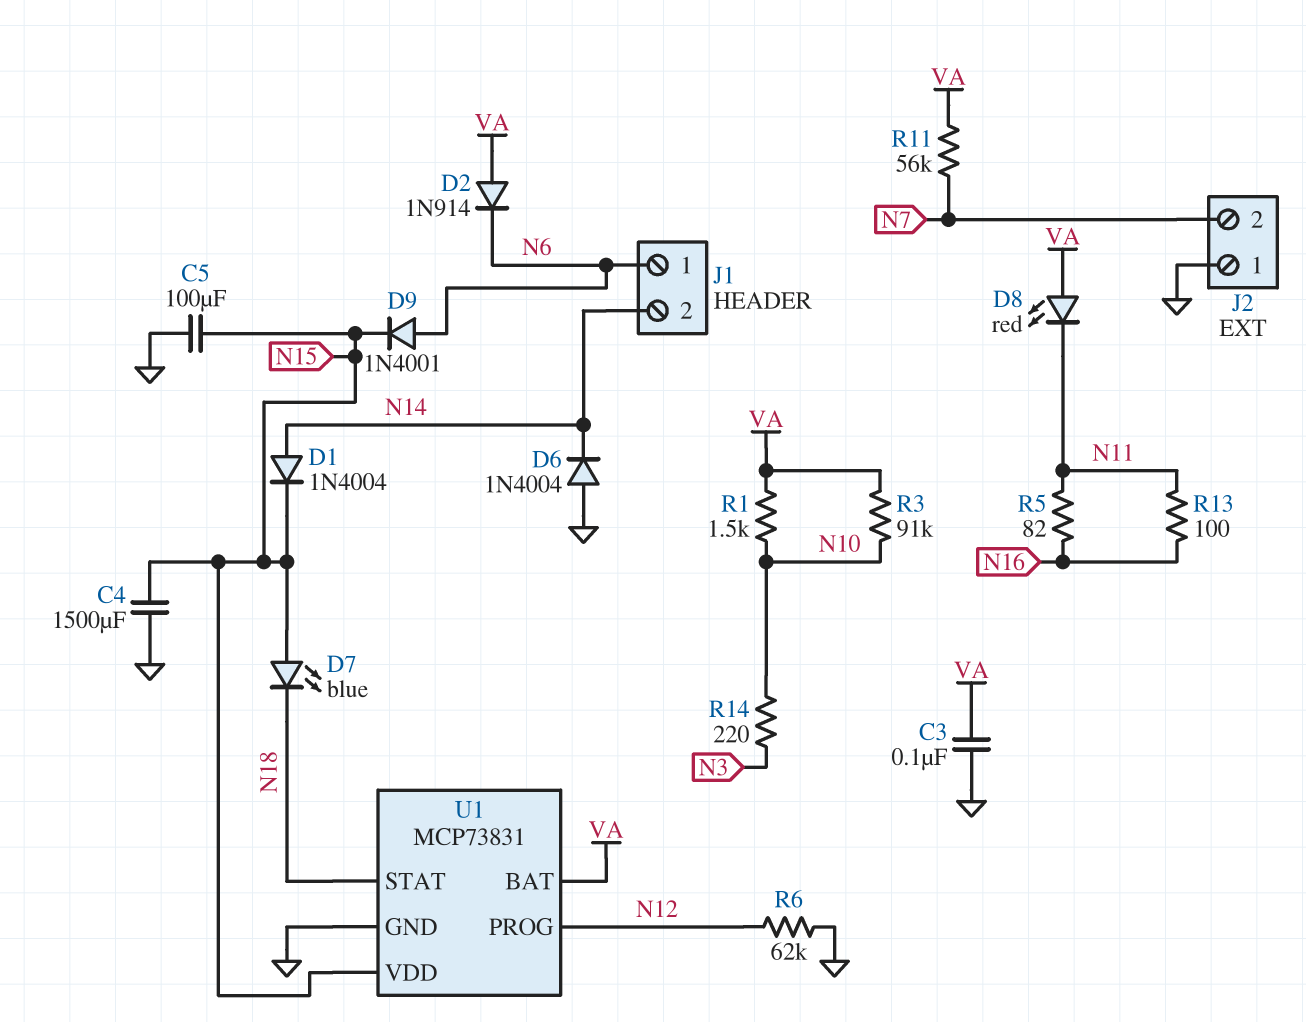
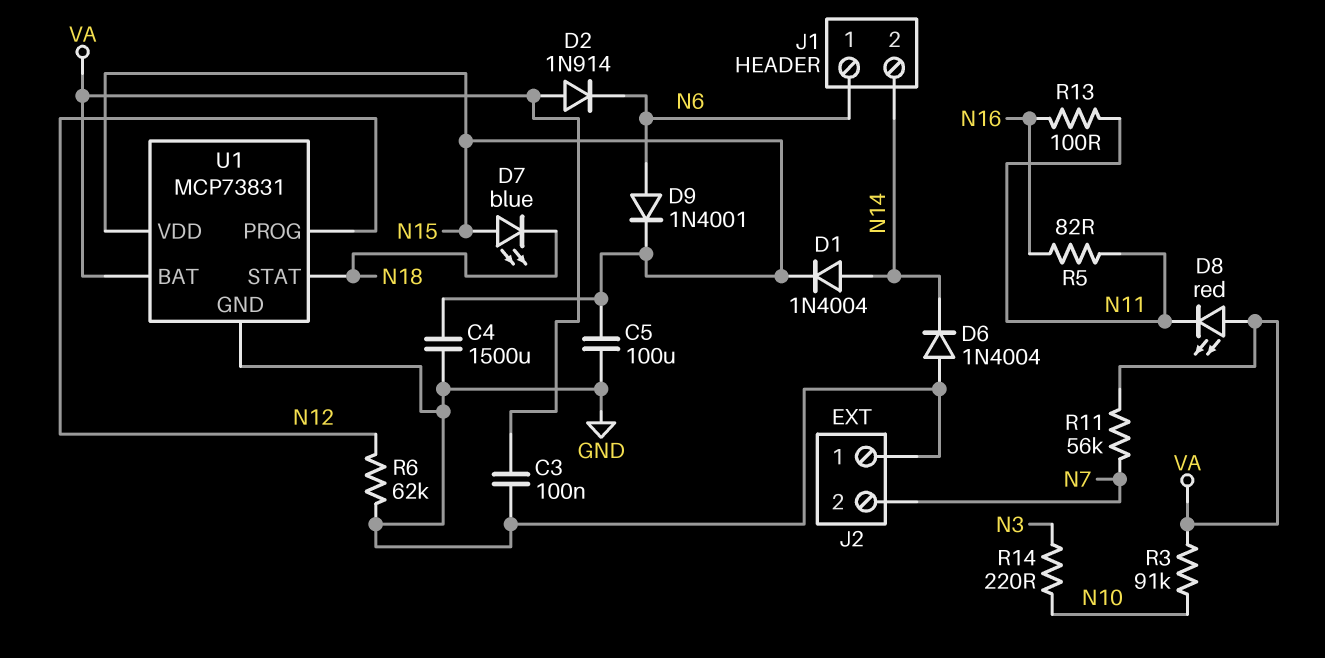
R1: 1.5k (N10, VA) -> none

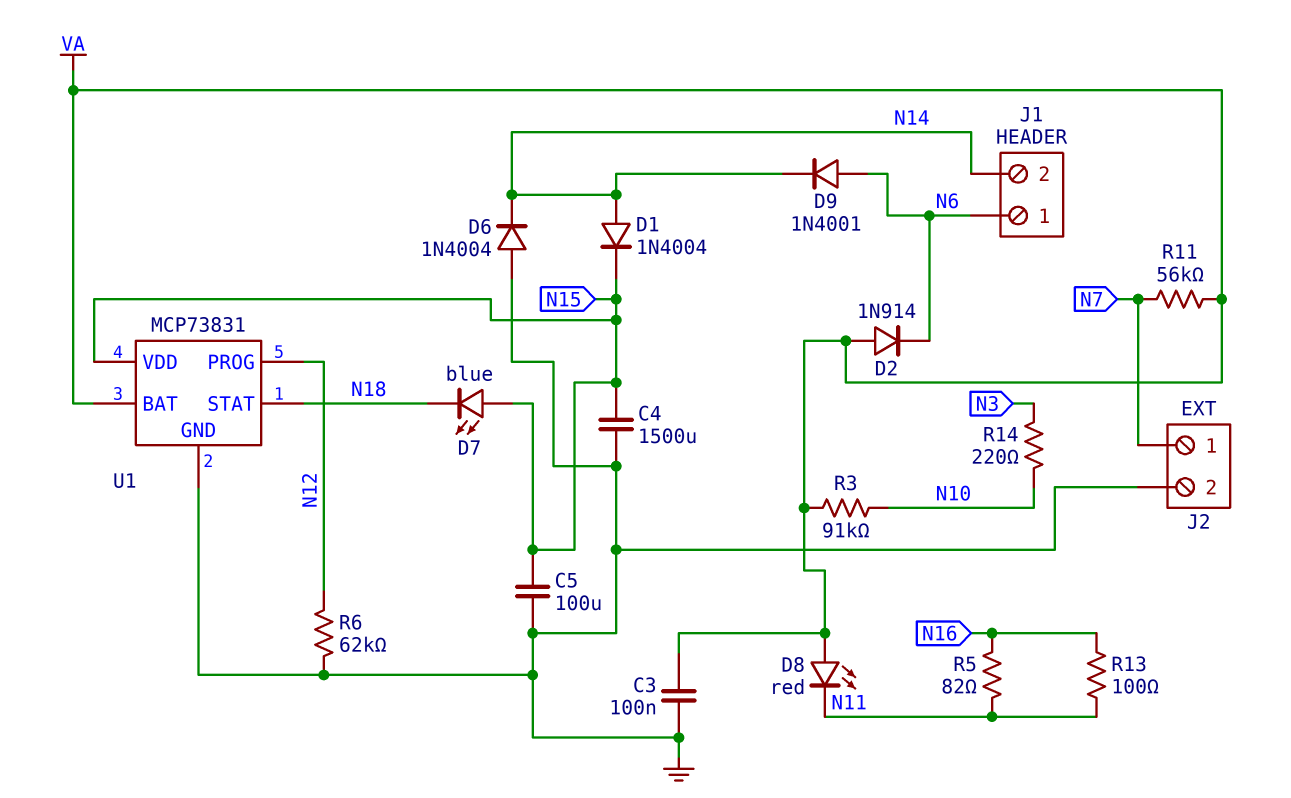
D9: diode 1N4001 (A N6, K N15) -> diode 1N4001 (A N6, K N14)
J2 pin 1: GND -> N7
J2 pin 2: N7 -> GND

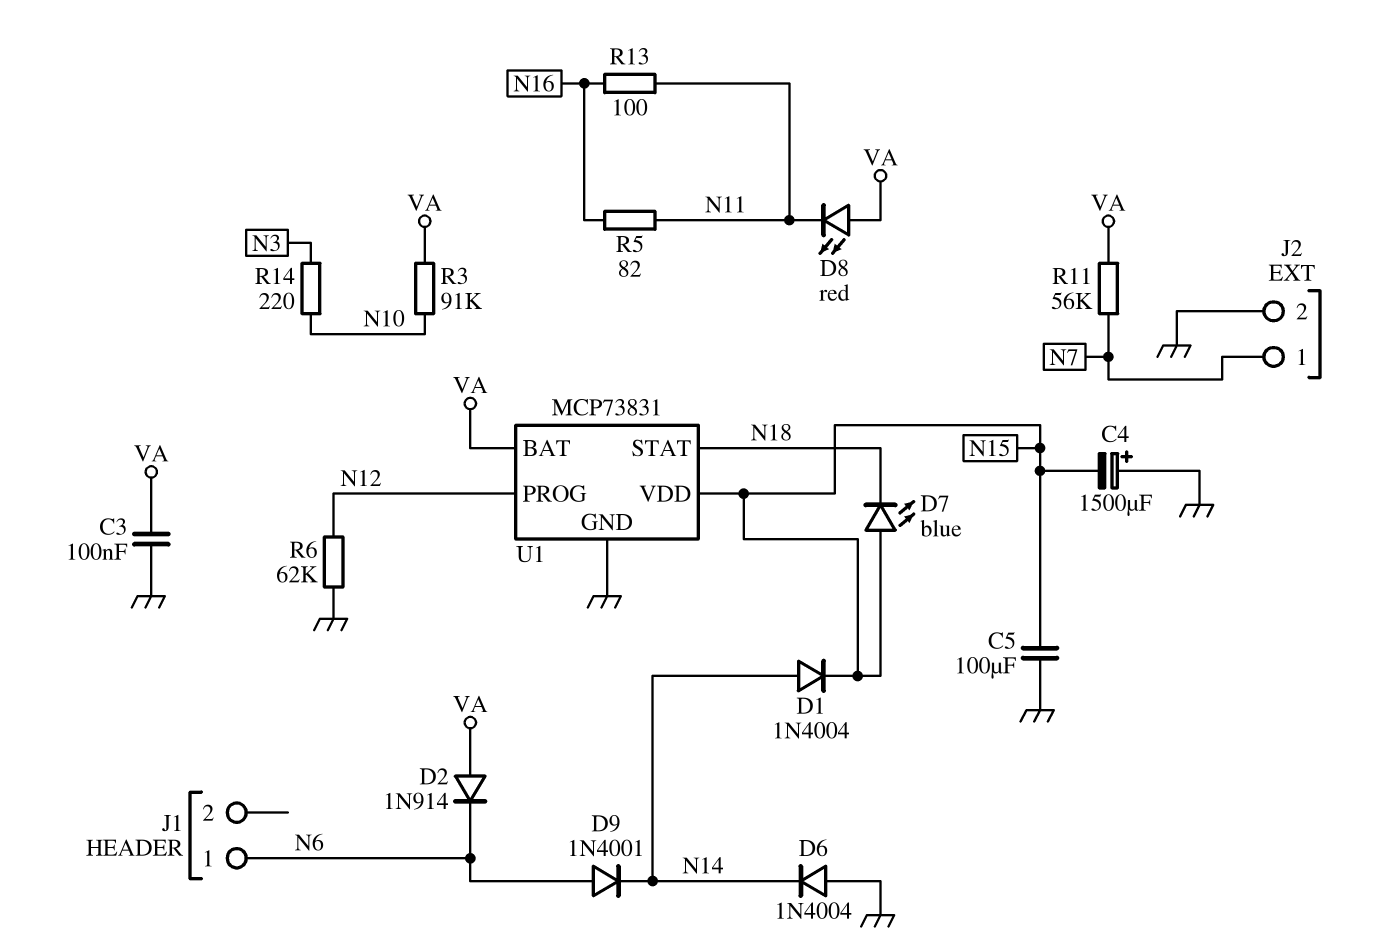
C4: 1500uF (GND, N15) -> 1500uF (plus GND, minus N15)
J1 pin 2: N14 -> none

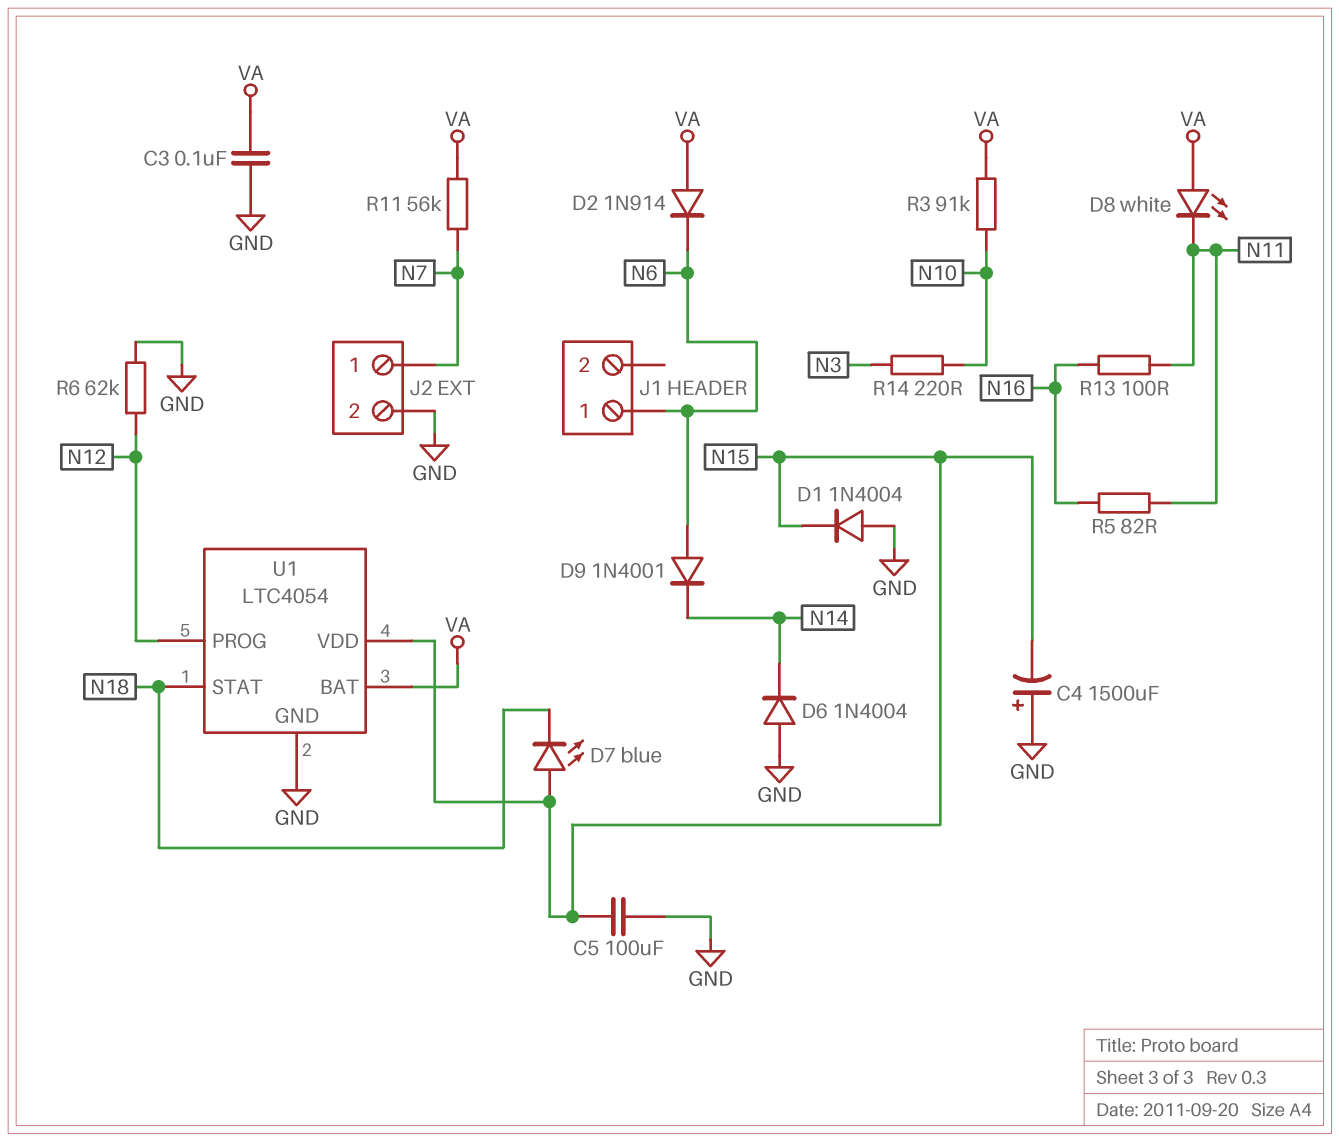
D1: diode 1N4004 (A N14, K N15) -> diode 1N4004 (A GND, K N15)
D8: LED red (A VA, K N11) -> LED white (A VA, K N11)
U1: MCP73831 -> LTC4054

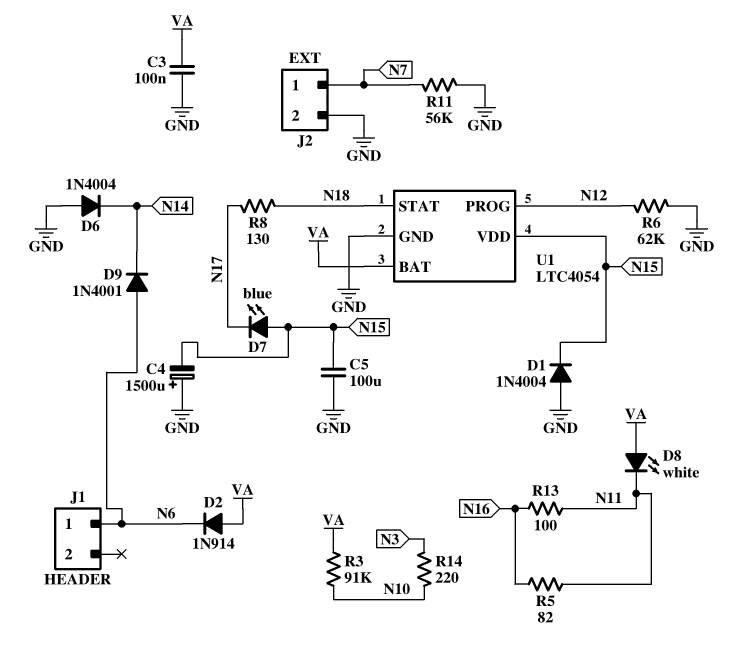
D7: LED blue (A N15, K N18) -> LED blue (A N15, K N17)
R8: none -> 130 (N17, N18)
R11: 56k (N7, VA) -> 56k (GND, N7)

